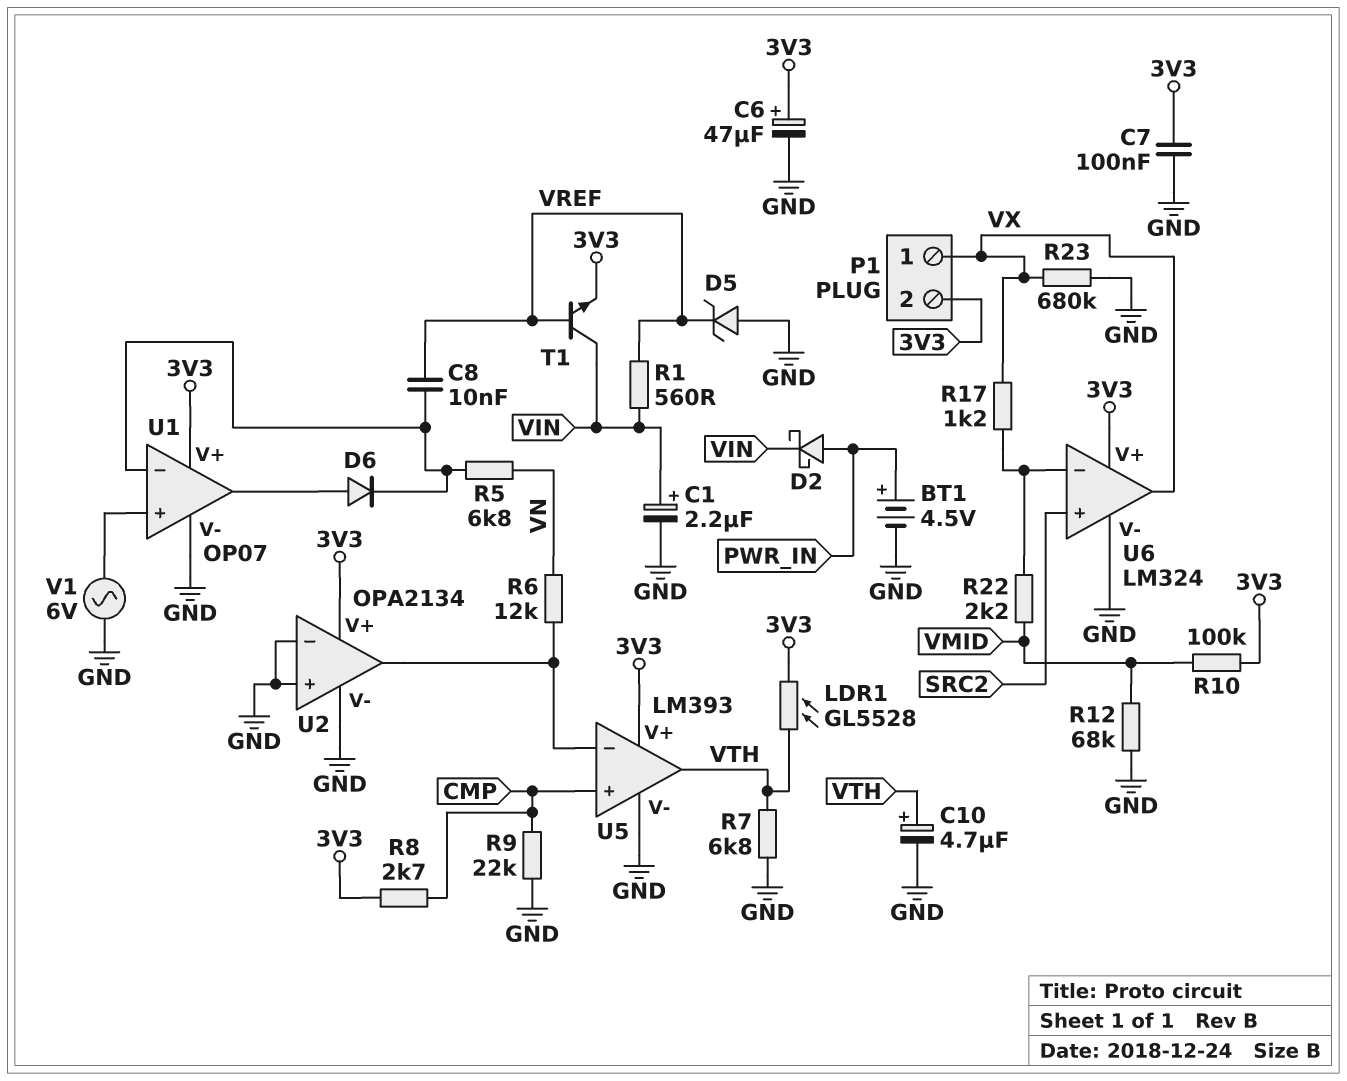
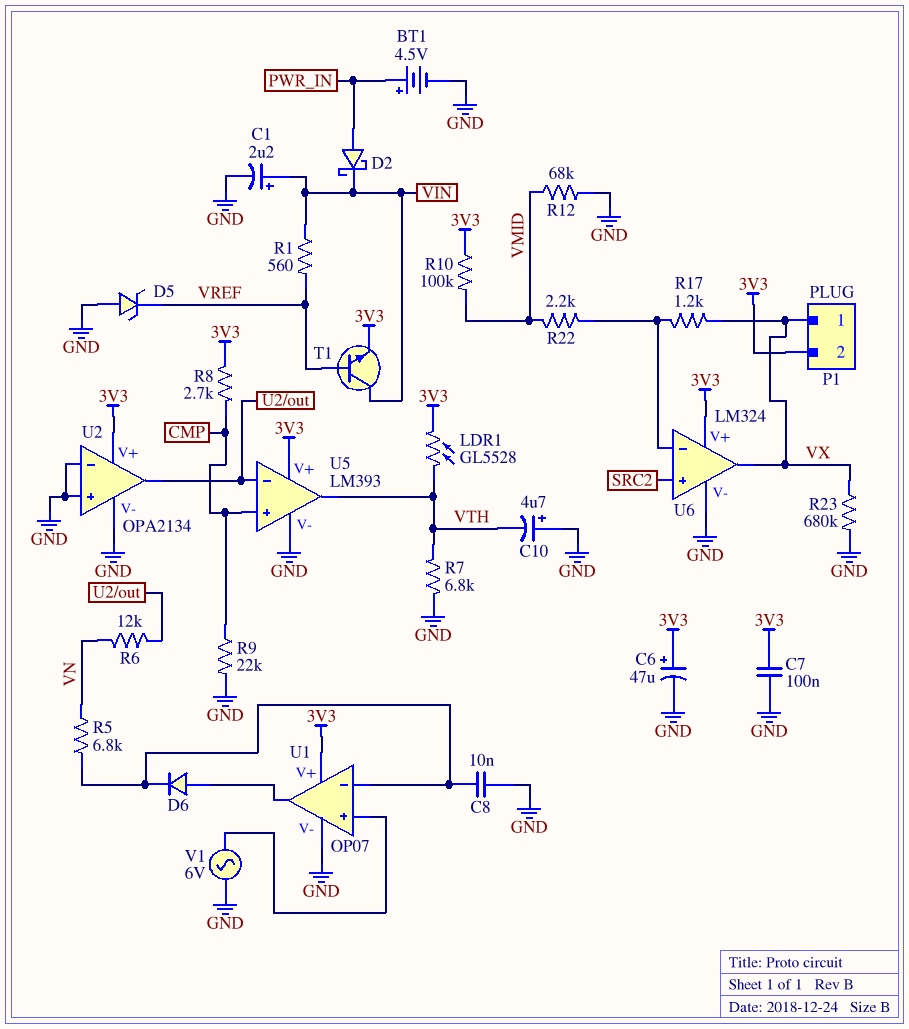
C8: 10nF (U1/in-, VREF) -> 10nF (GND, U1/in-)
C10: 4.7uF (plus VTH, minus GND) -> 4.7uF (plus GND, minus VTH)

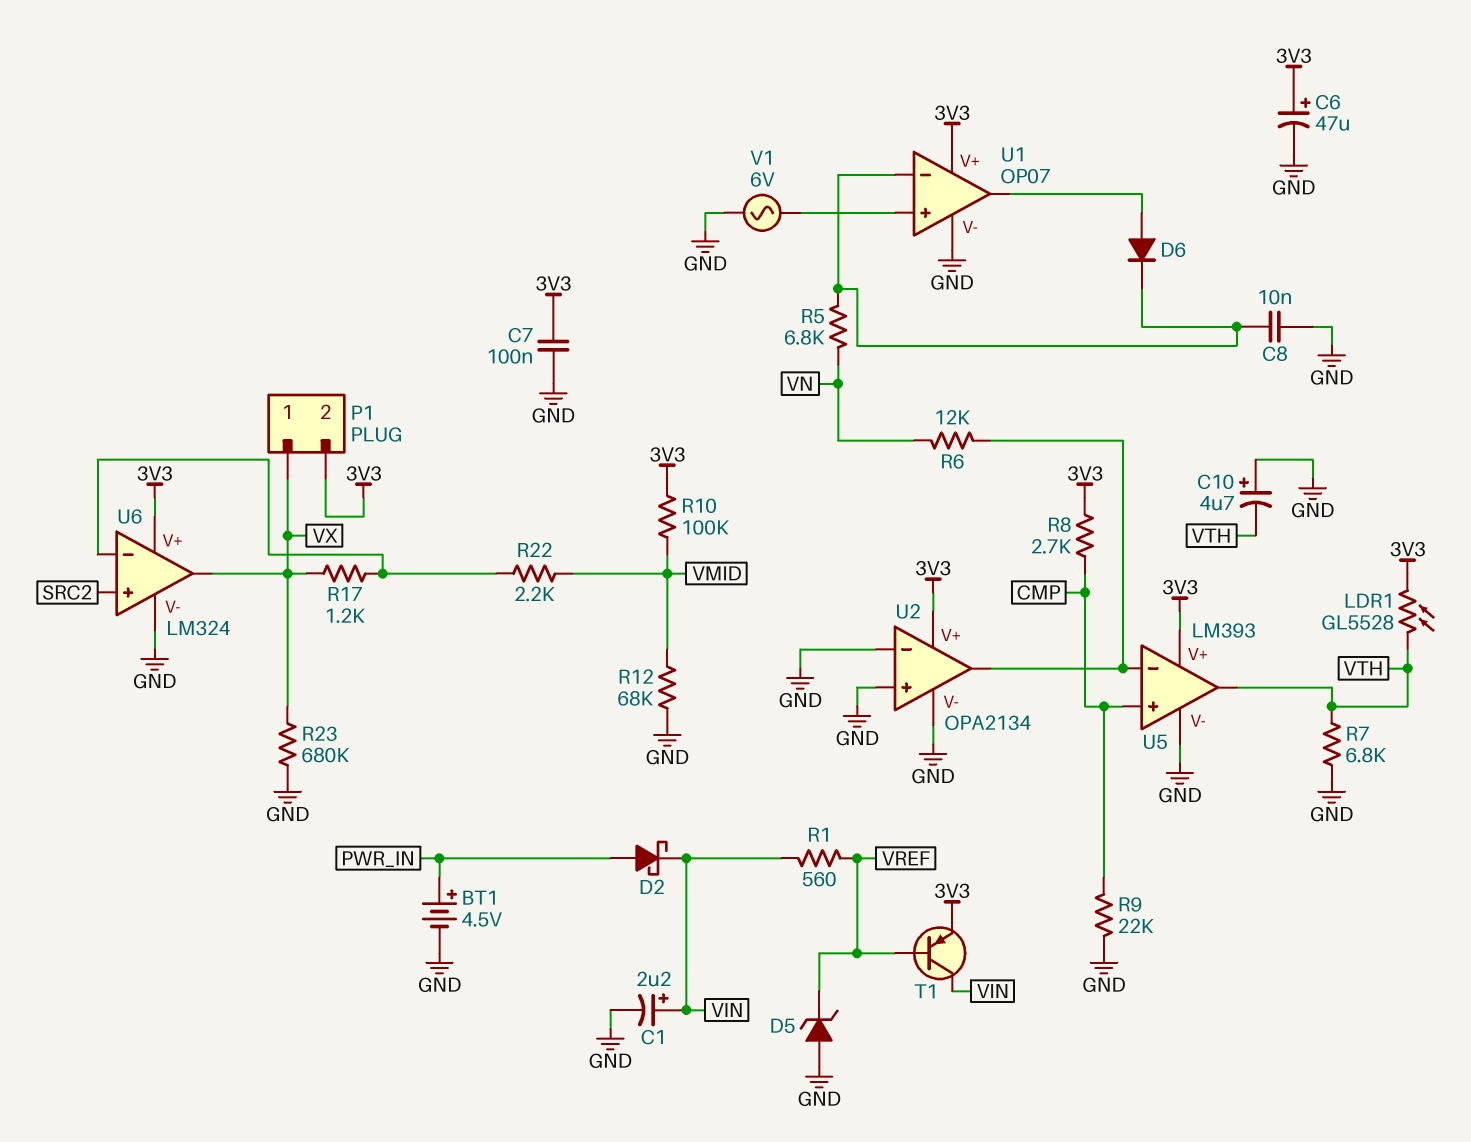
T1: NPN (B VREF, C VIN, E 3V3) -> PNP (B VREF, C VIN, E 3V3)

